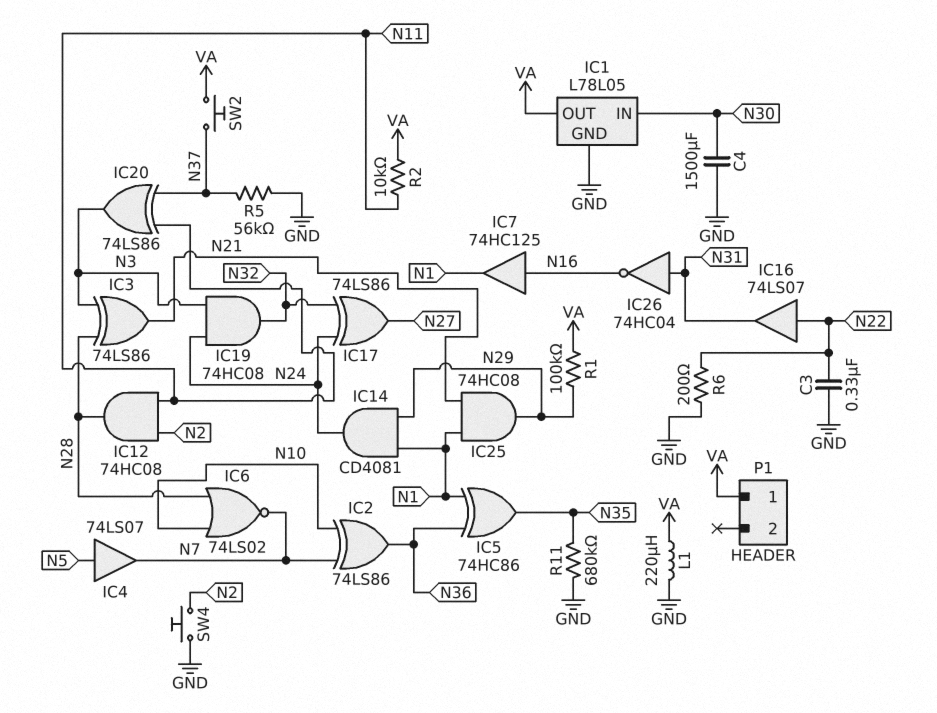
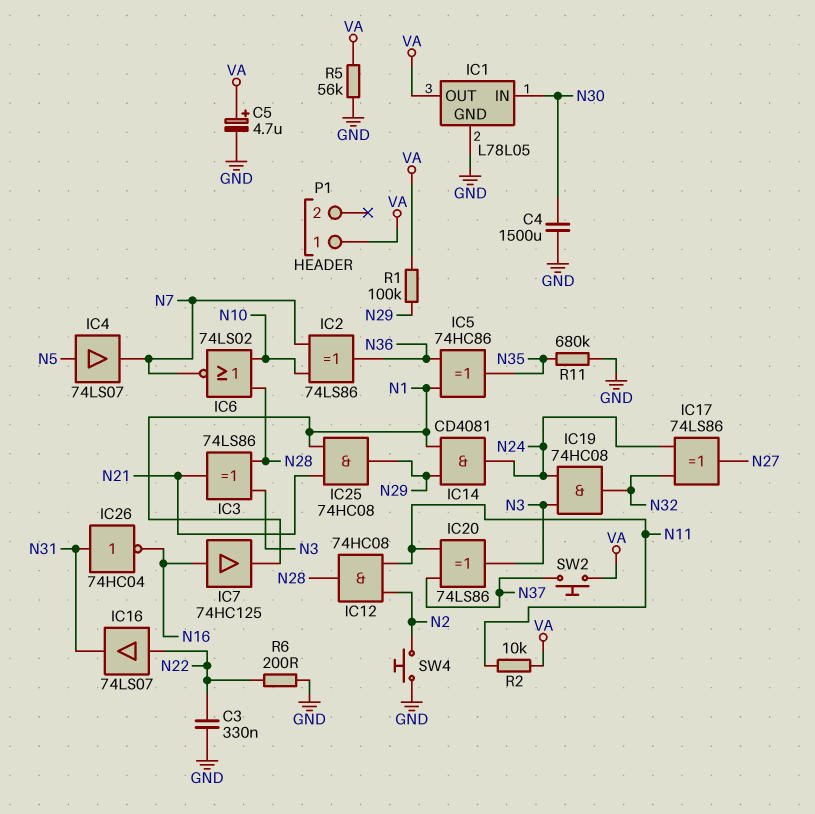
C5: none -> 4.7uF (plus VA, minus GND)
L1: 220uH (GND, VA) -> none
R5: 56k (GND, N37) -> 56k (GND, VA)

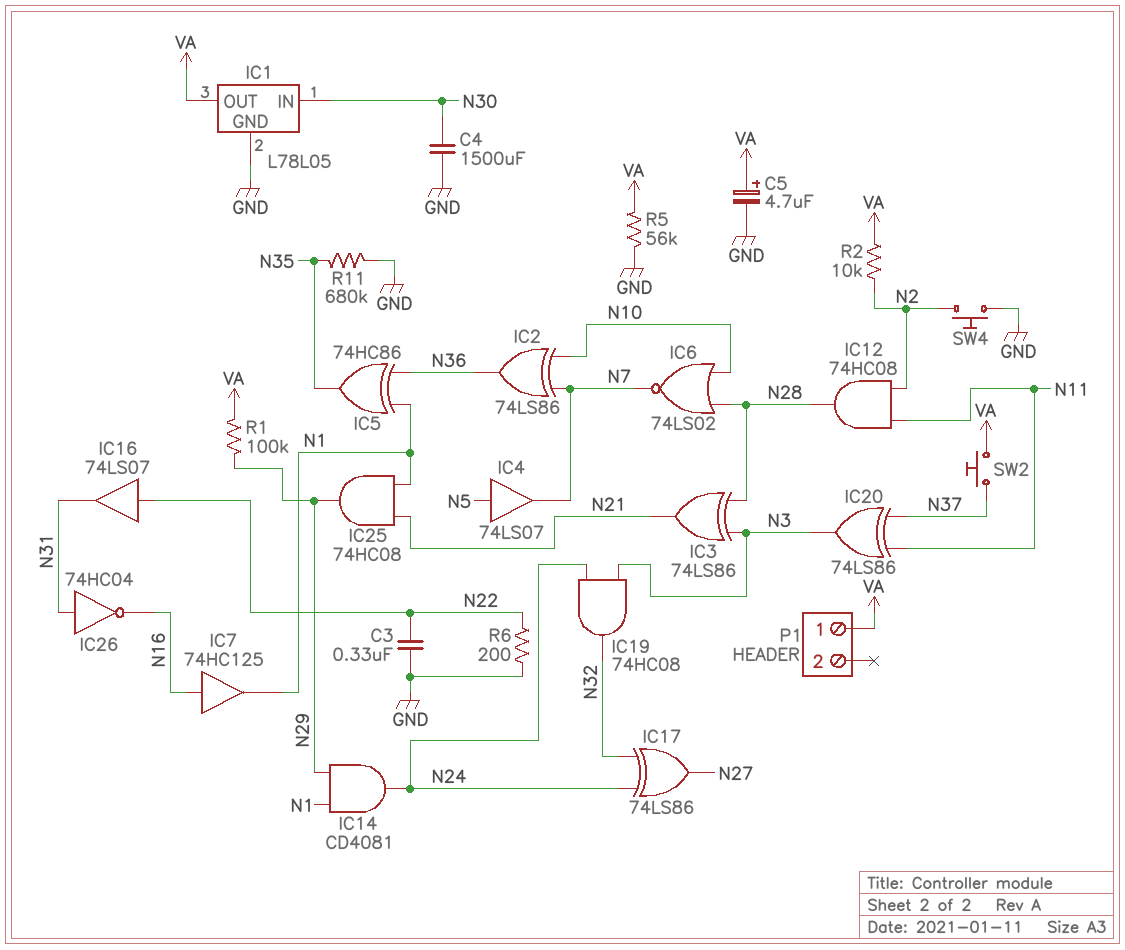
R2: 10k (N11, VA) -> 10k (N2, VA)

